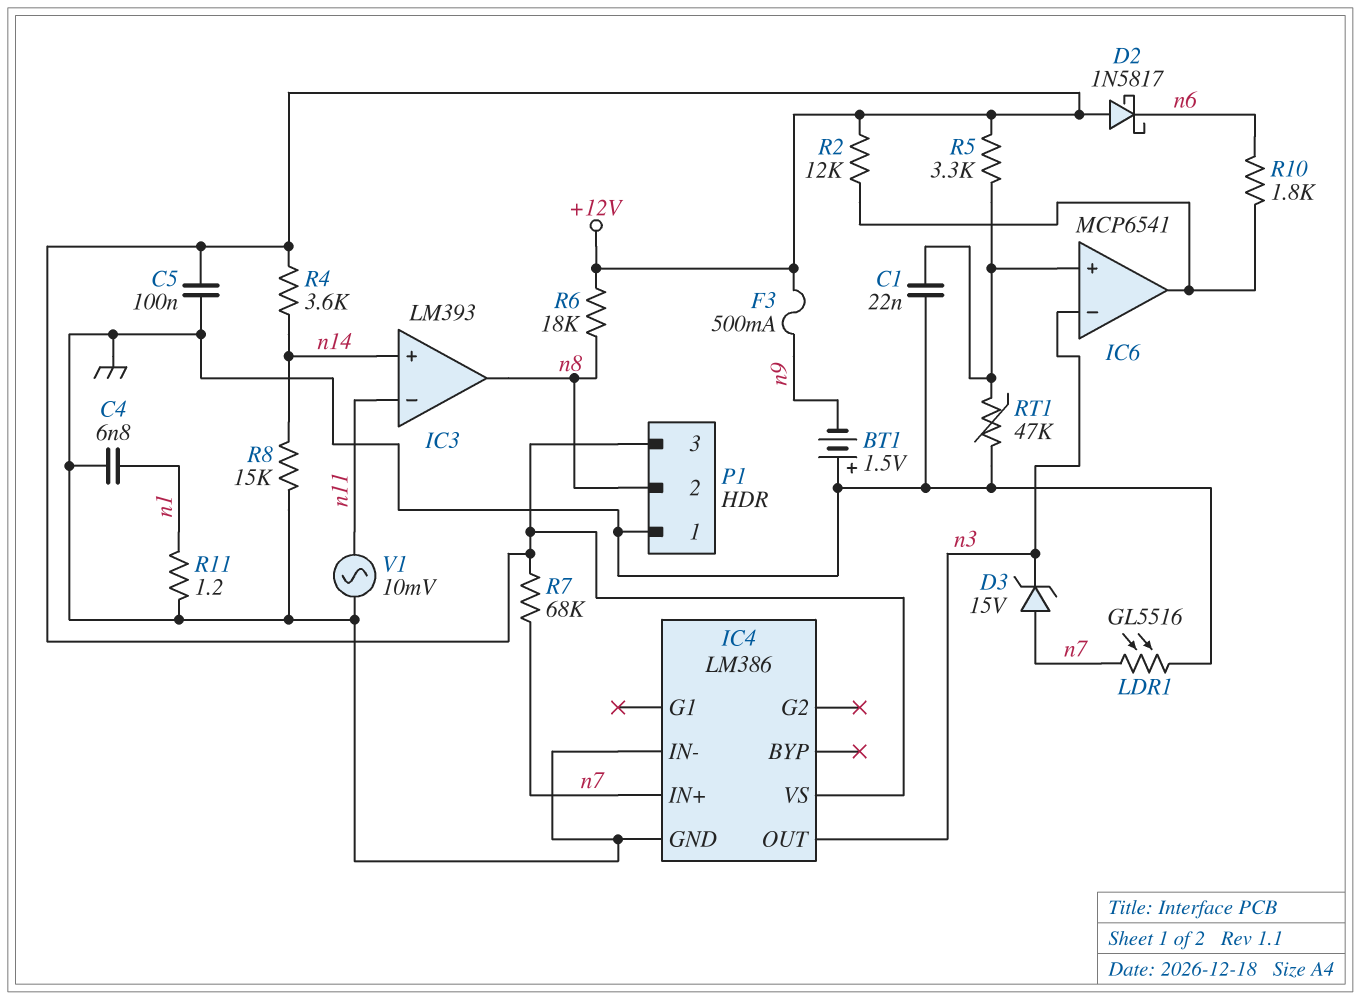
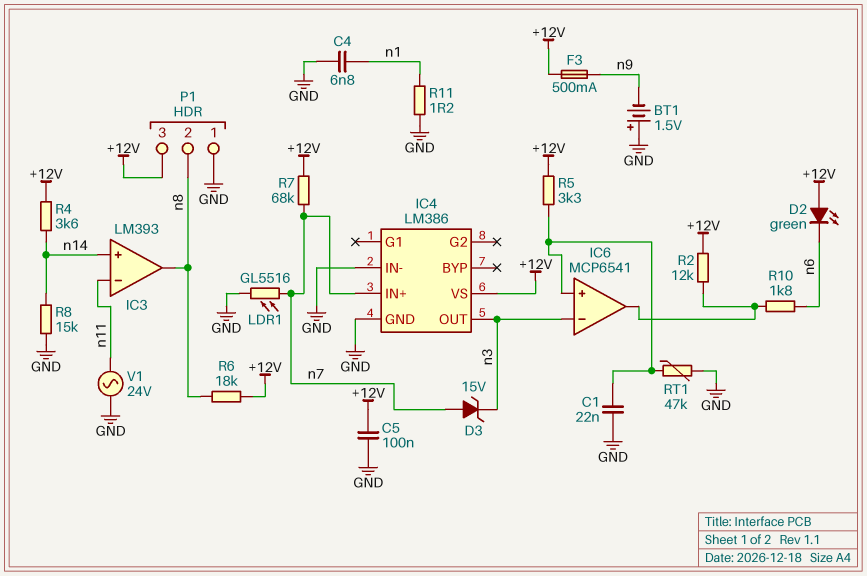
D2: schottky 1N5817 (A +12V, K n6) -> LED green (A +12V, K n6)
V1: AC 10mV (GND, n11) -> AC 24V (GND, n11)

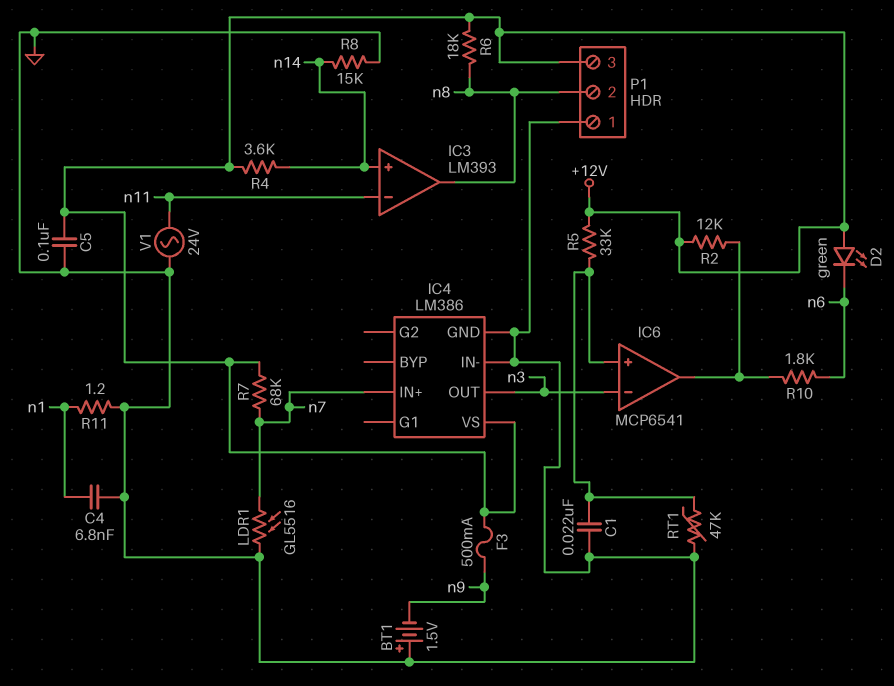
D3: zener 15V (A n7, K n3) -> none
R5: 3.3k (+12V, IC6/in+) -> 33k (+12V, IC6/in+)

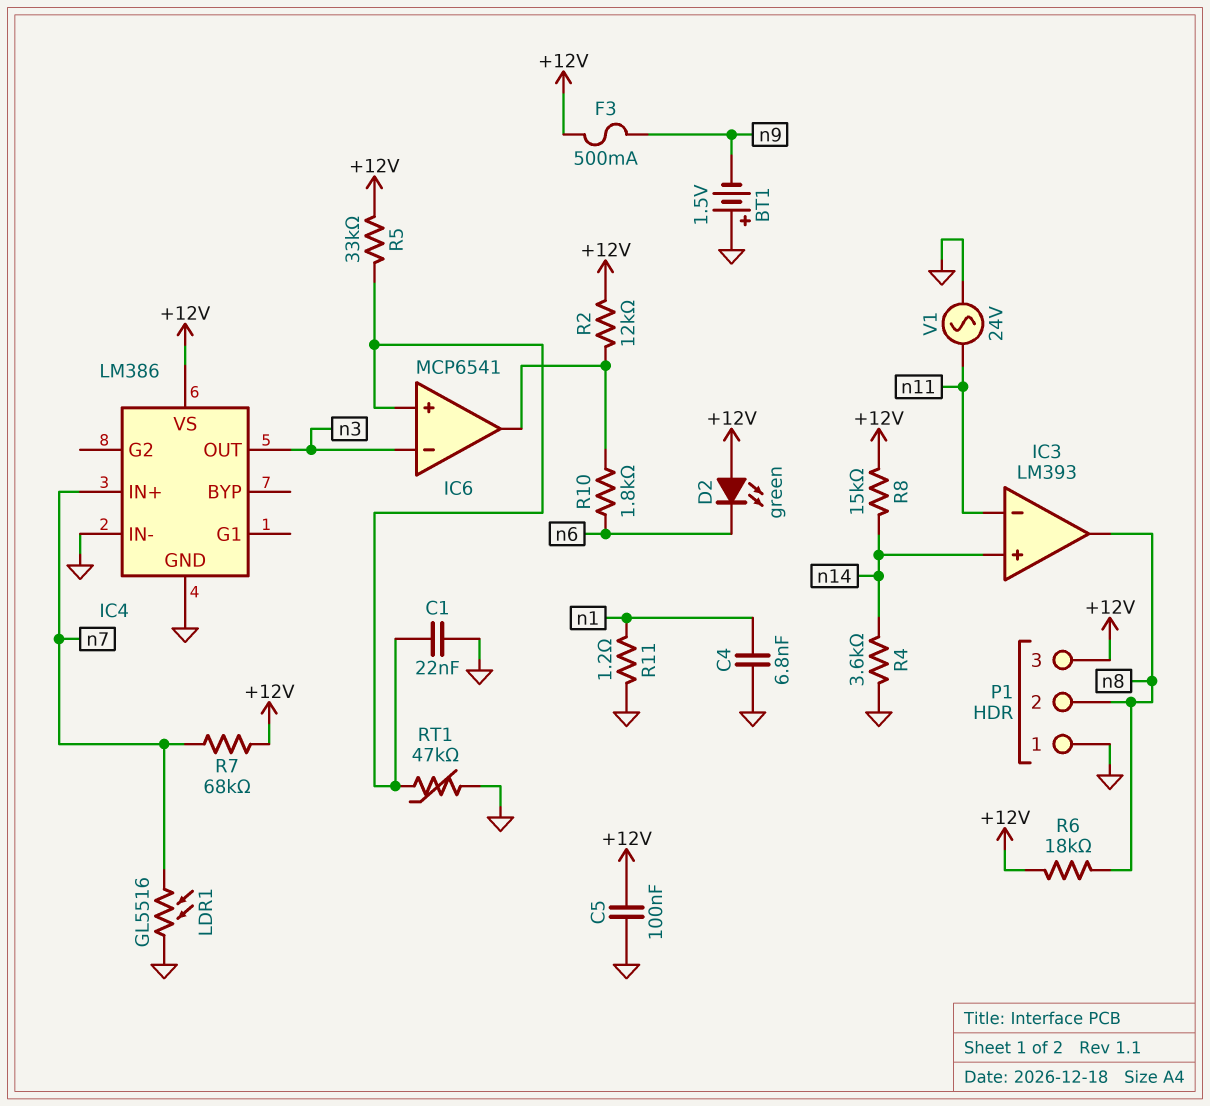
R4: 3.6k (+12V, n14) -> 3.6k (GND, n14)
R8: 15k (GND, n14) -> 15k (+12V, n14)

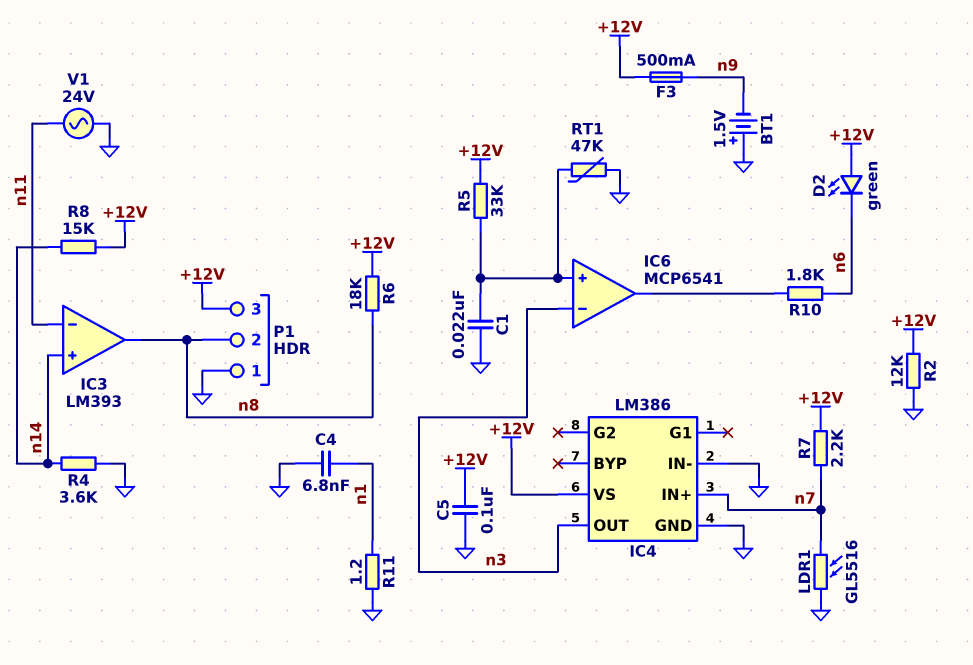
R2: 12k (+12V, IC6/out) -> 12k (+12V, GND)
R7: 68k (+12V, n7) -> 2.2k (+12V, n7)

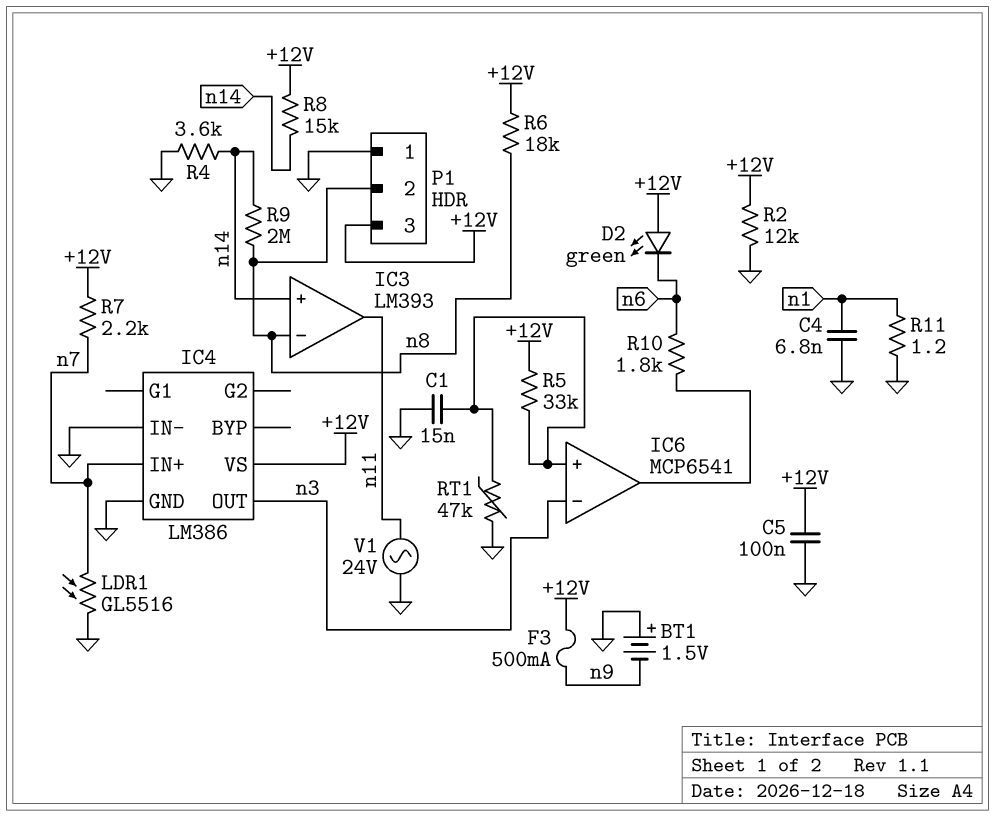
C1: 22nF (GND, IC6/in+) -> 15nF (GND, IC6/in+)
IC3 pin in-: n11 -> n8
IC3 pin out: n8 -> n11
R9: none -> 2M (n8, n14)

